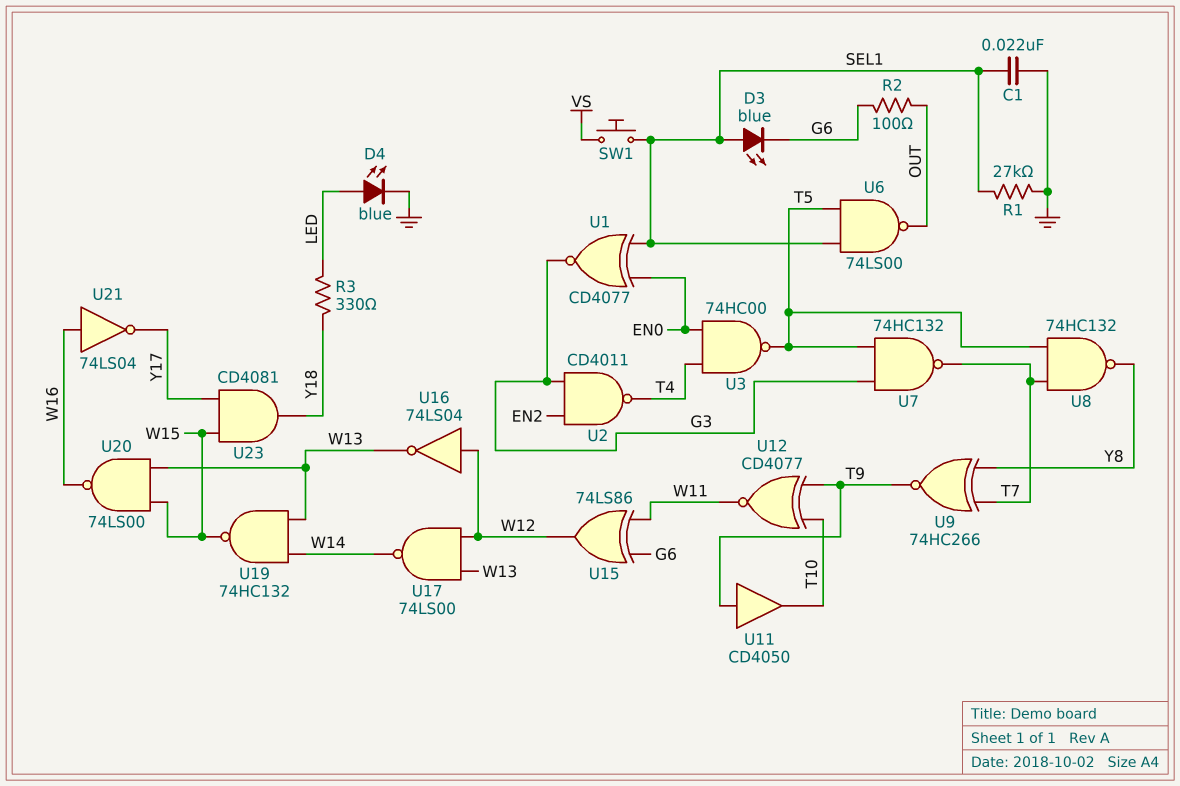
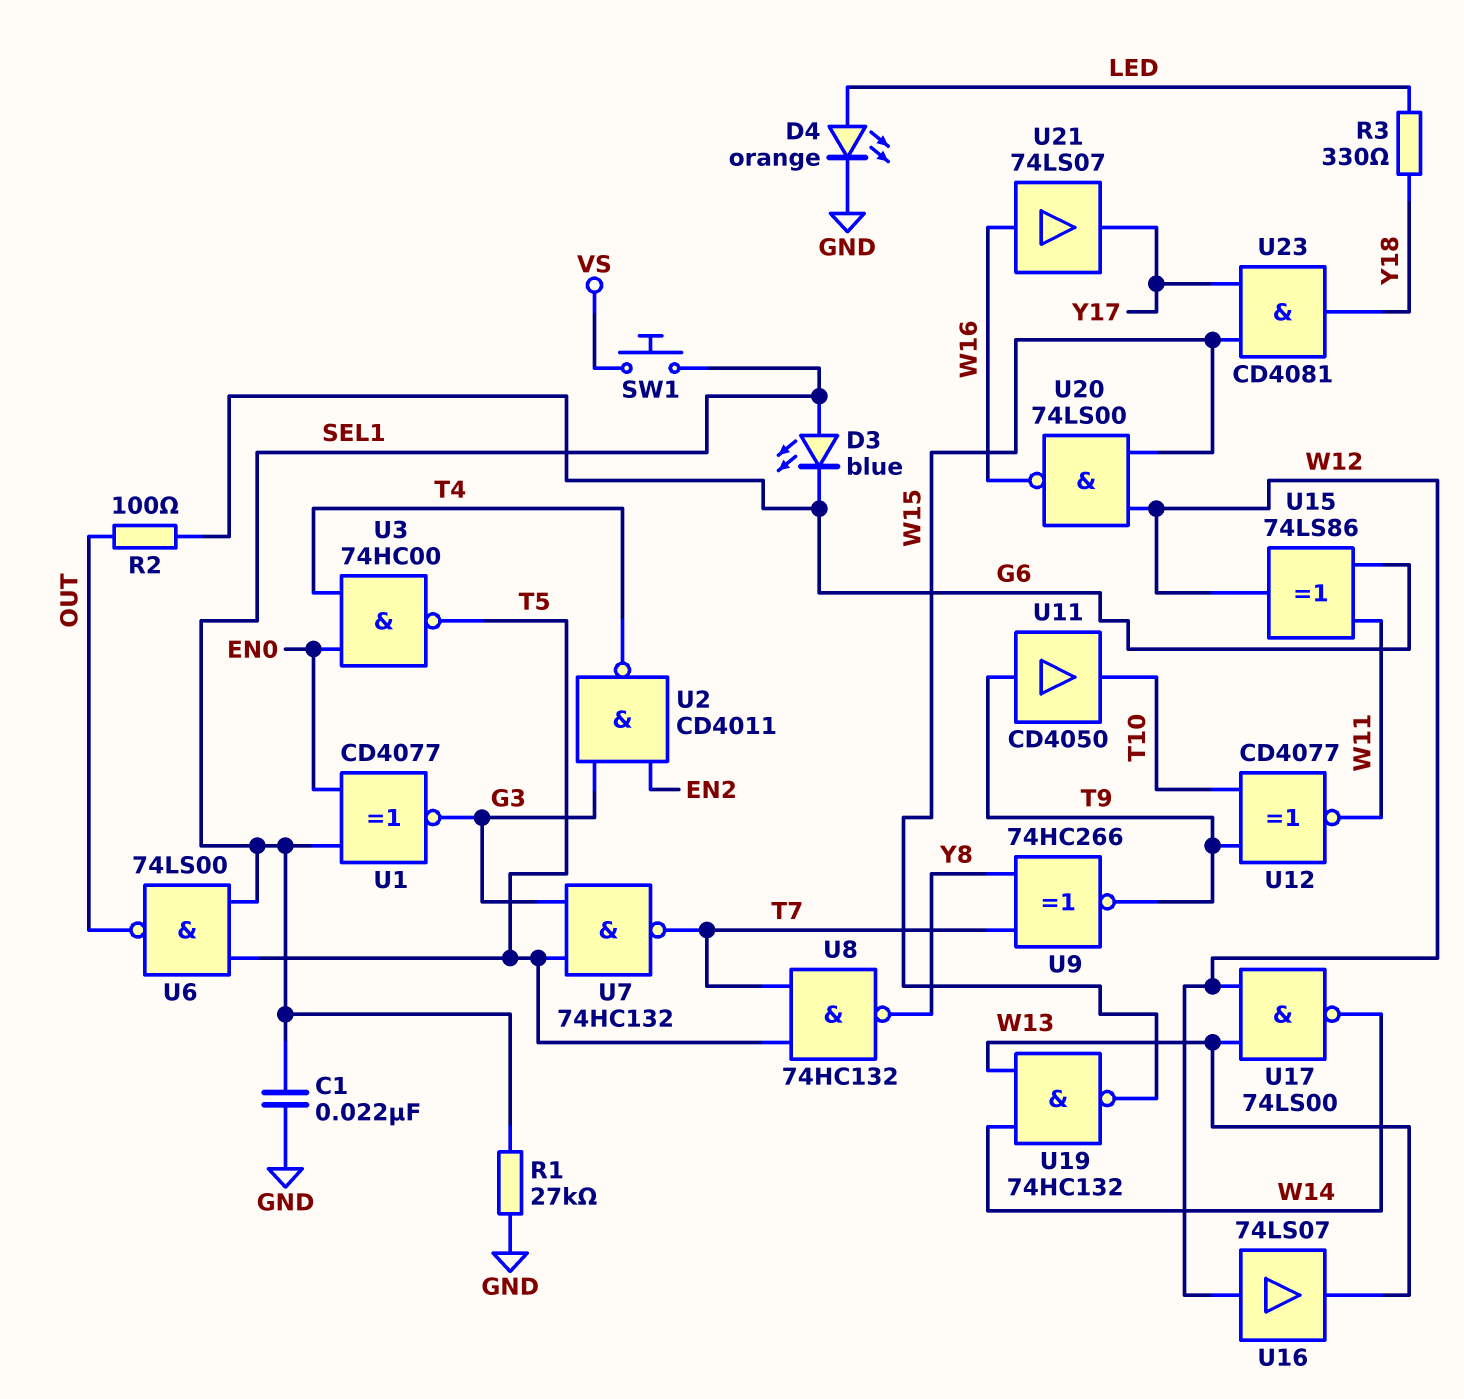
D4: LED blue (A LED, K GND) -> LED orange (A LED, K GND)
U16: NOT 74LS04 (in W12, out W13) -> buffer 74LS07 (in W12, out W13)
U20: NAND 74LS00 (in W13, in W15, out W16) -> NAND 74LS00 (in W12, in W15, out W16)
U21: NOT 74LS04 (in W16, out Y17) -> buffer 74LS07 (in W16, out Y17)

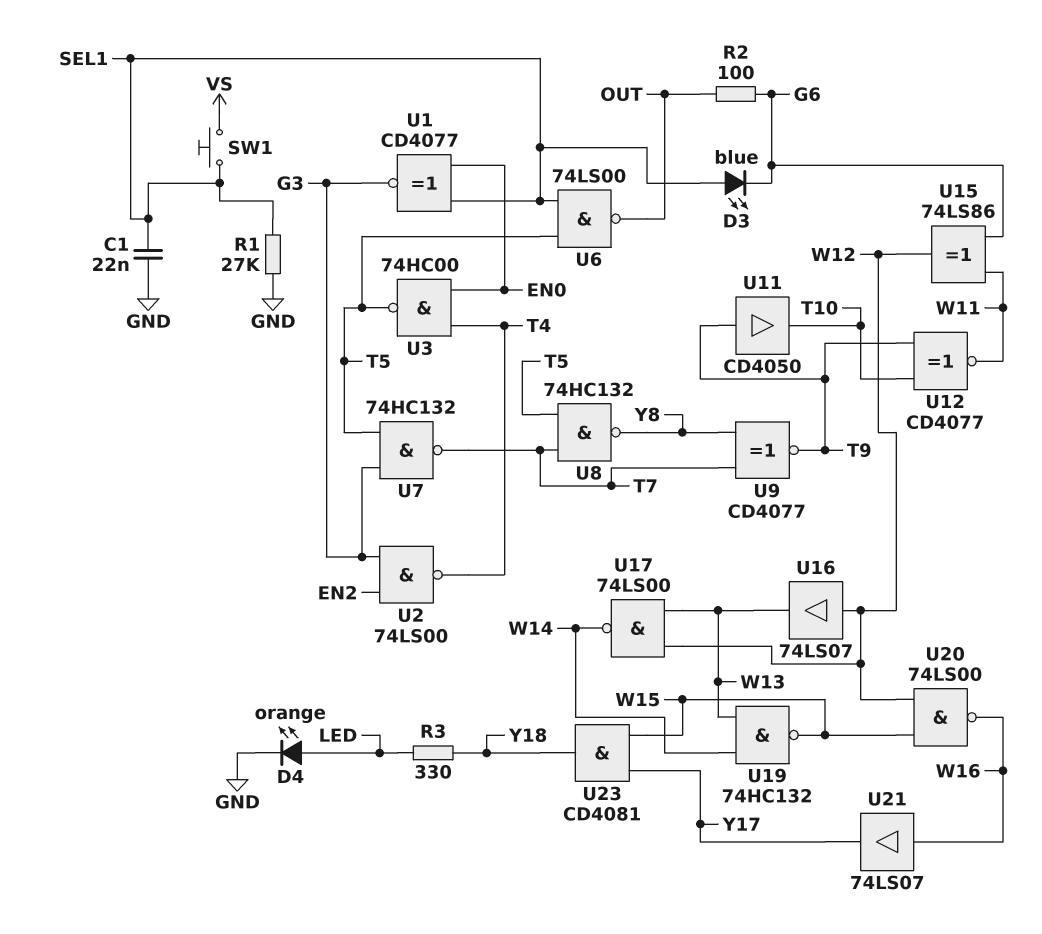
U2: NAND CD4011 (in EN2, in G3, out T4) -> NAND 74LS00 (in EN2, in G3, out T4)
U9: XNOR 74HC266 (in T7, in Y8, out T9) -> XNOR CD4077 (in T7, in Y8, out T9)

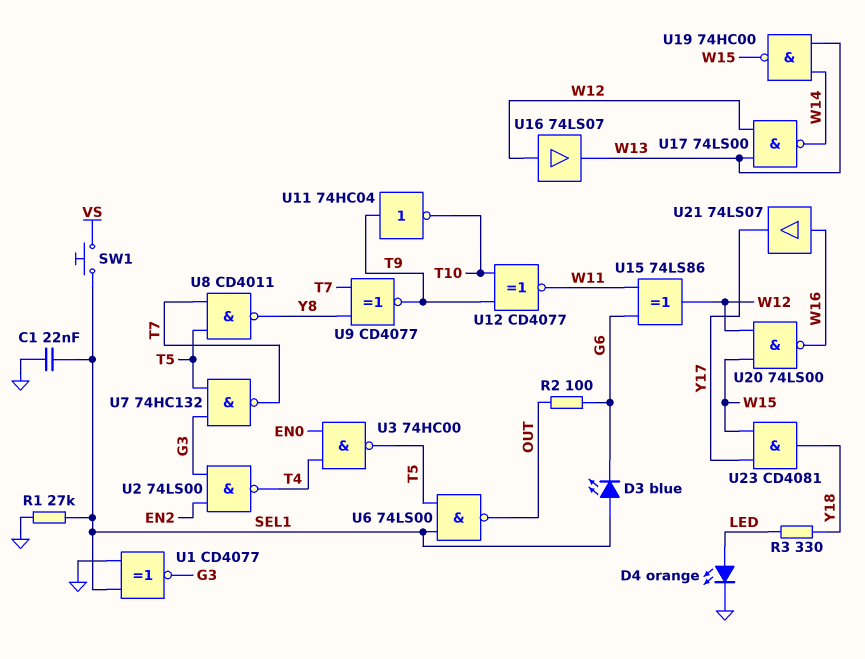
U1: XNOR CD4077 (in EN0, in SEL1, out G3) -> XNOR CD4077 (in GND, in SEL1, out G3)
U8: NAND 74HC132 (in T5, in T7, out Y8) -> NAND CD4011 (in T5, in T7, out Y8)
U11: buffer CD4050 (in T9, out T10) -> NOT 74HC04 (in T9, out T10)
U19: NAND 74HC132 (in W13, in W14, out W15) -> NAND 74HC00 (in W13, in W14, out W15)

